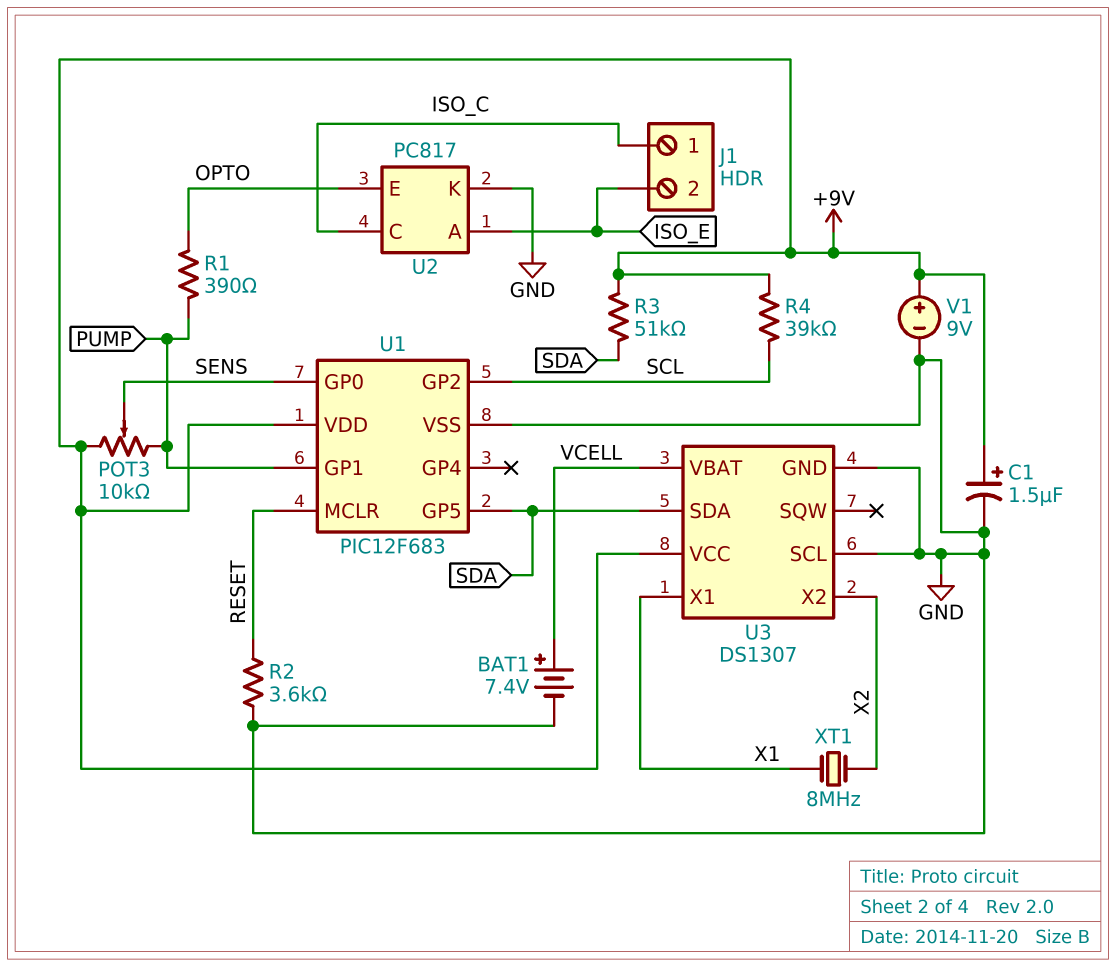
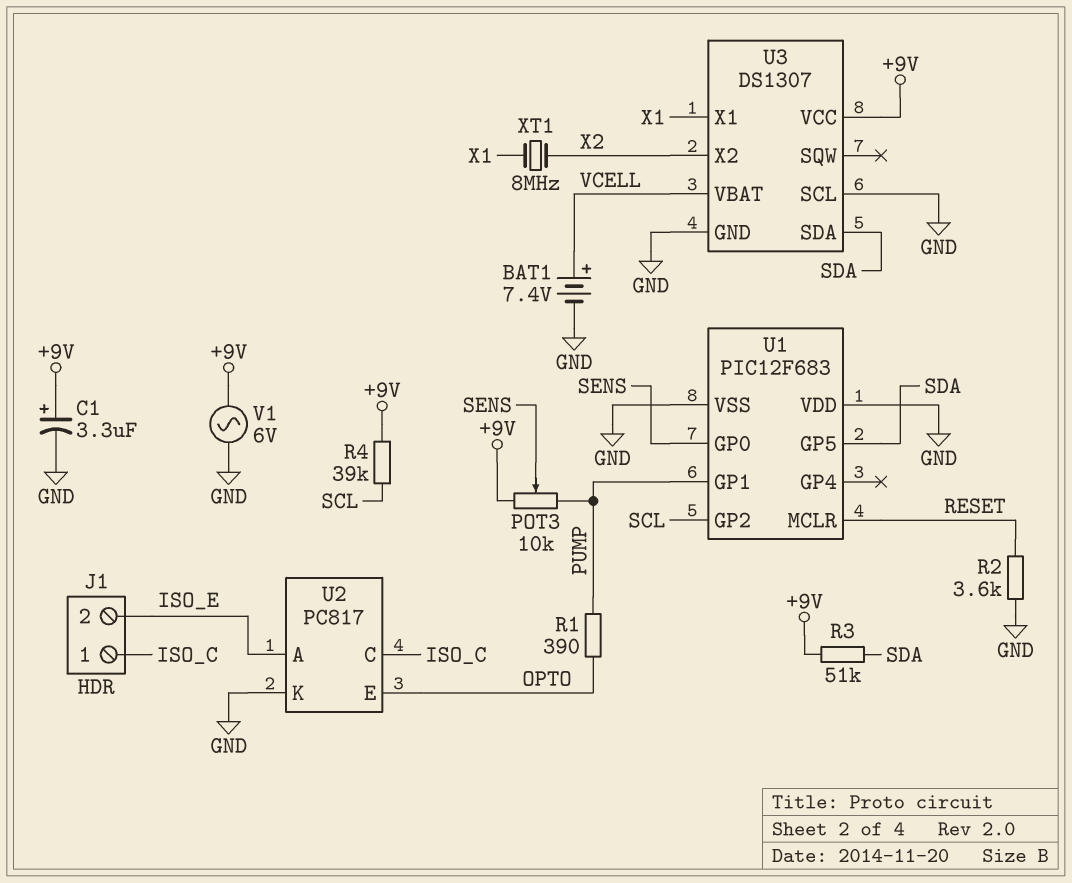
C1: 1.5uF (plus +9V, minus GND) -> 3.3uF (plus +9V, minus GND)
U1 pin VDD: +9V -> GND
V1: 9V (plus +9V, minus GND) -> AC 6V (+9V, GND)

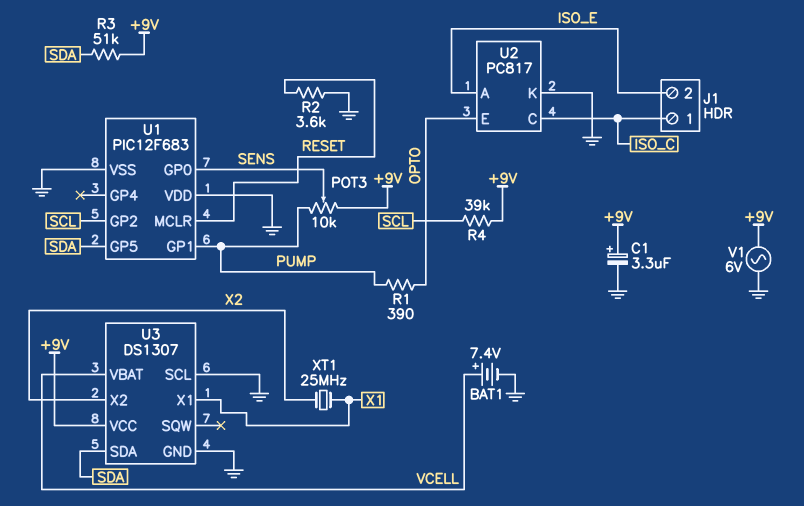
XT1: 8MHz (X1, X2) -> 25MHz (X1, X2)

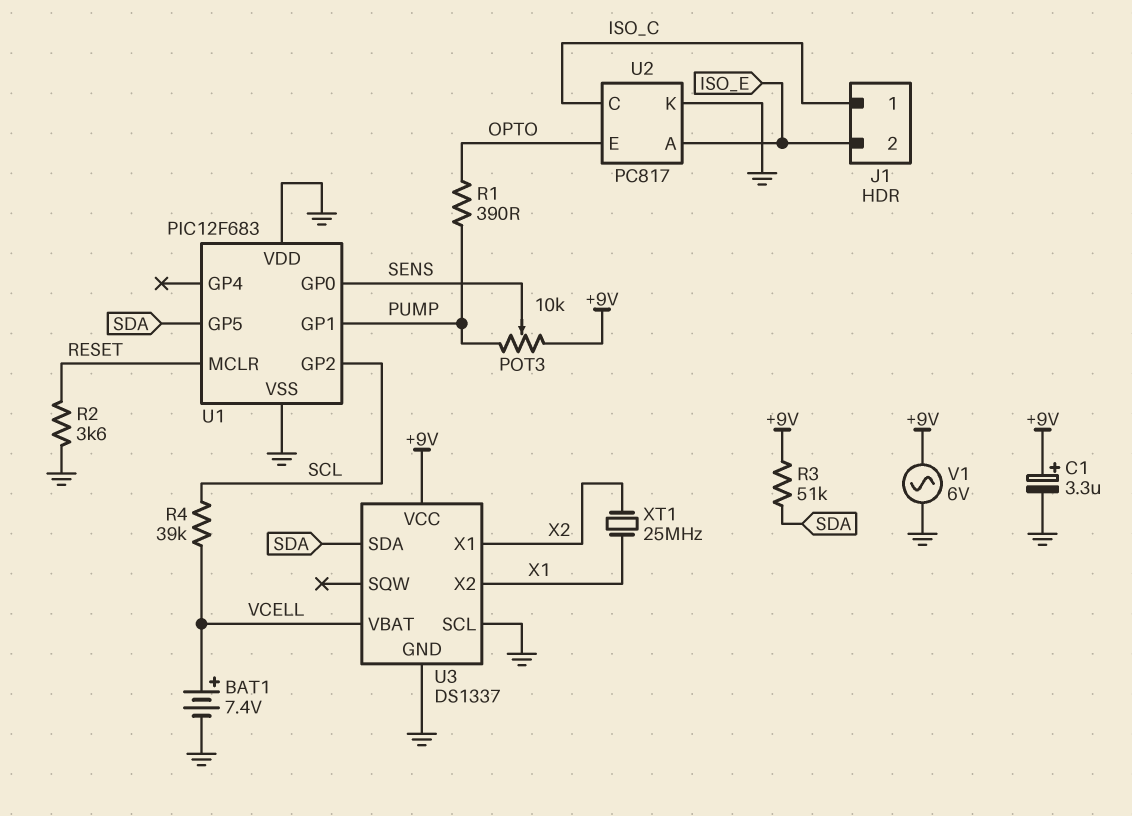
R4: 39k (+9V, SCL) -> 39k (SCL, VCELL)
U3: DS1307 -> DS1337
U3 pin X1: X1 -> X2
U3 pin X2: X2 -> X1

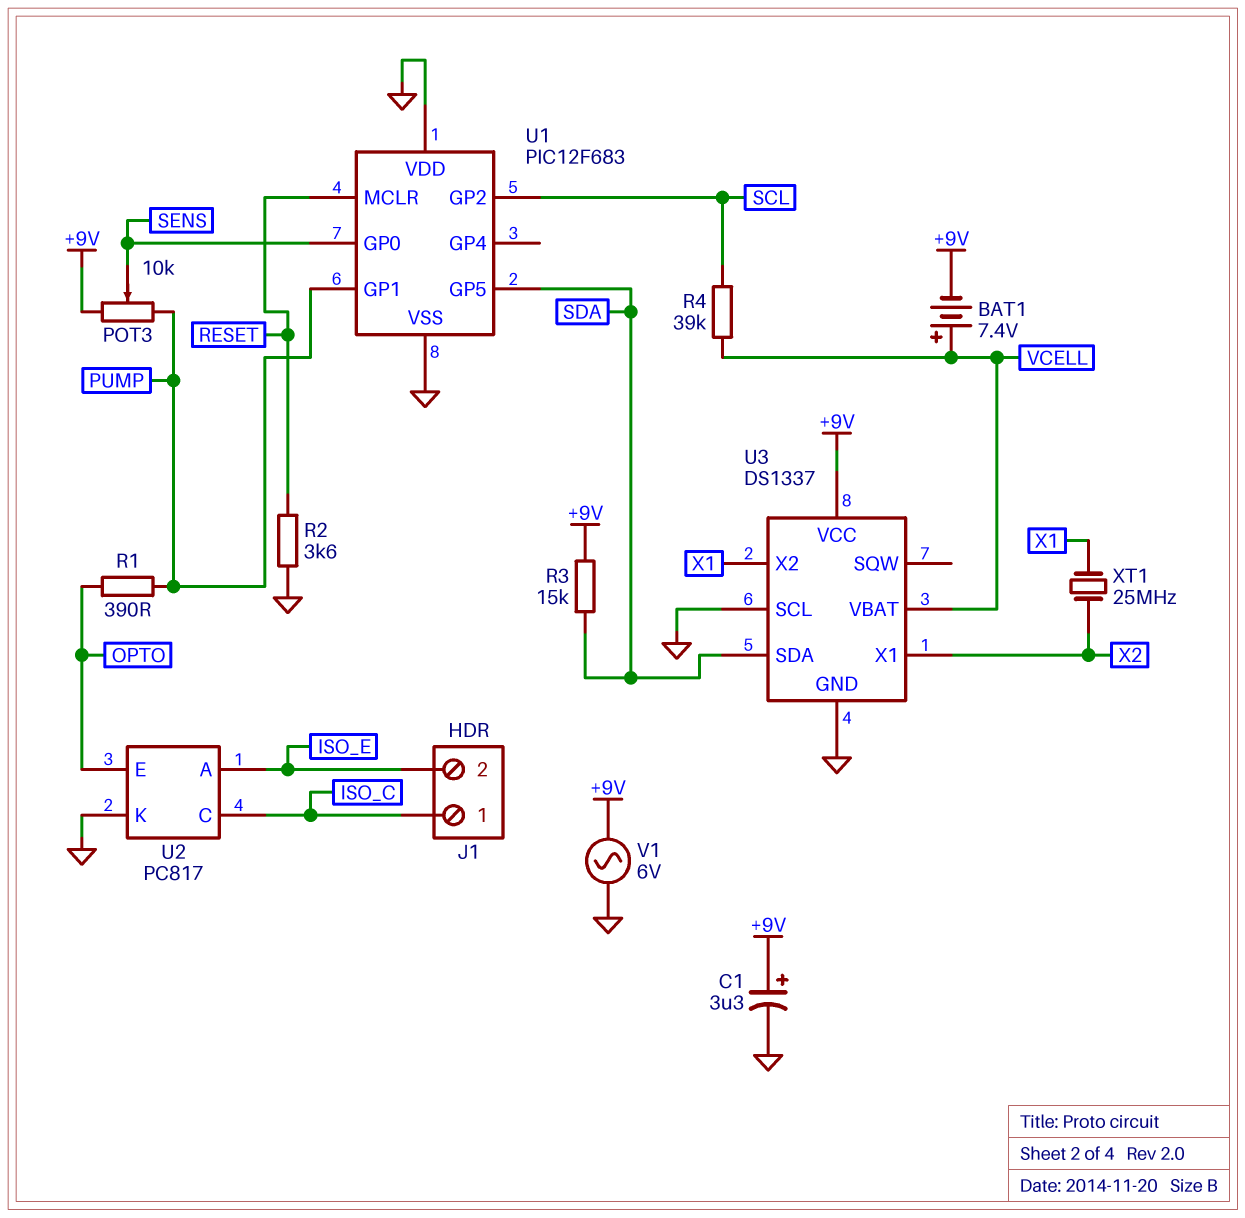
BAT1: 7.4V (plus VCELL, minus GND) -> 7.4V (plus VCELL, minus +9V)
R3: 51k (+9V, SDA) -> 15k (+9V, SDA)

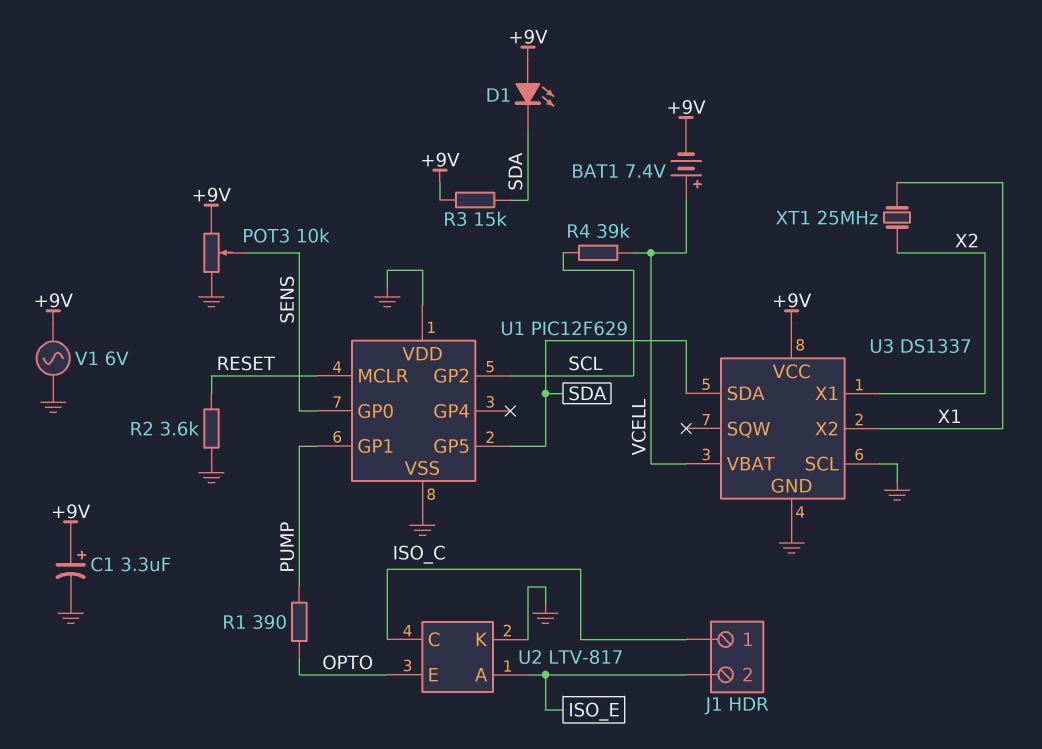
D1: none -> LED (A +9V, K SDA)
POT3: 10k (+9V, PUMP, wiper SENS) -> 10k (+9V, GND, wiper SENS)
U1: PIC12F683 -> PIC12F629
U2: PC817 -> LTV-817

